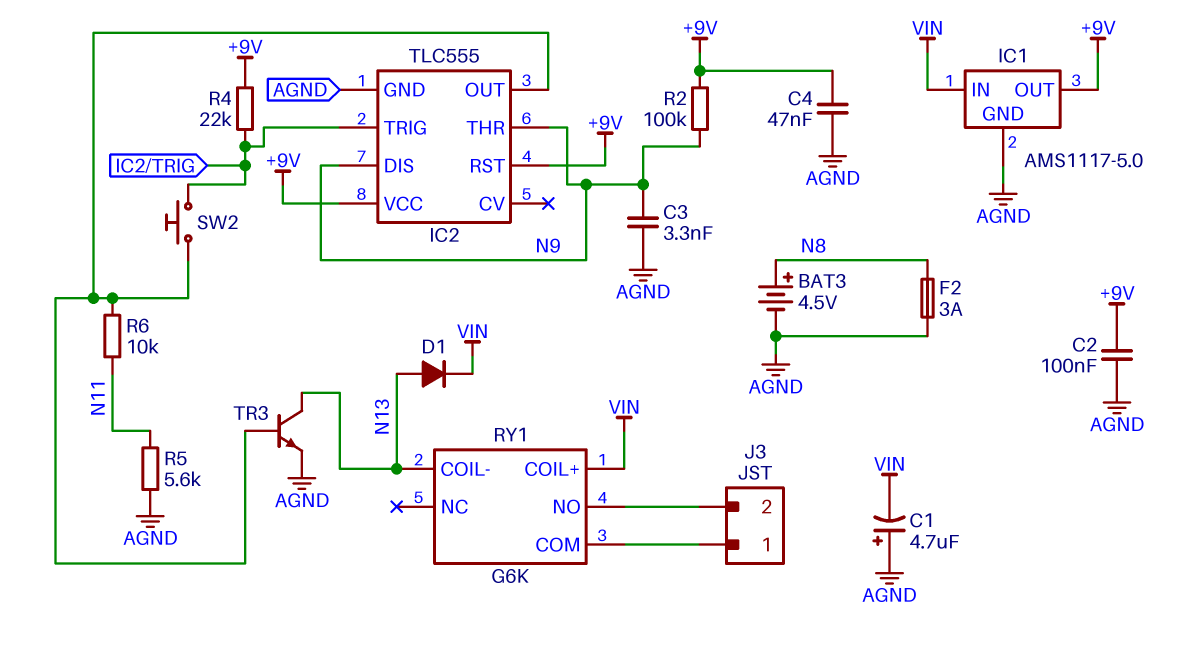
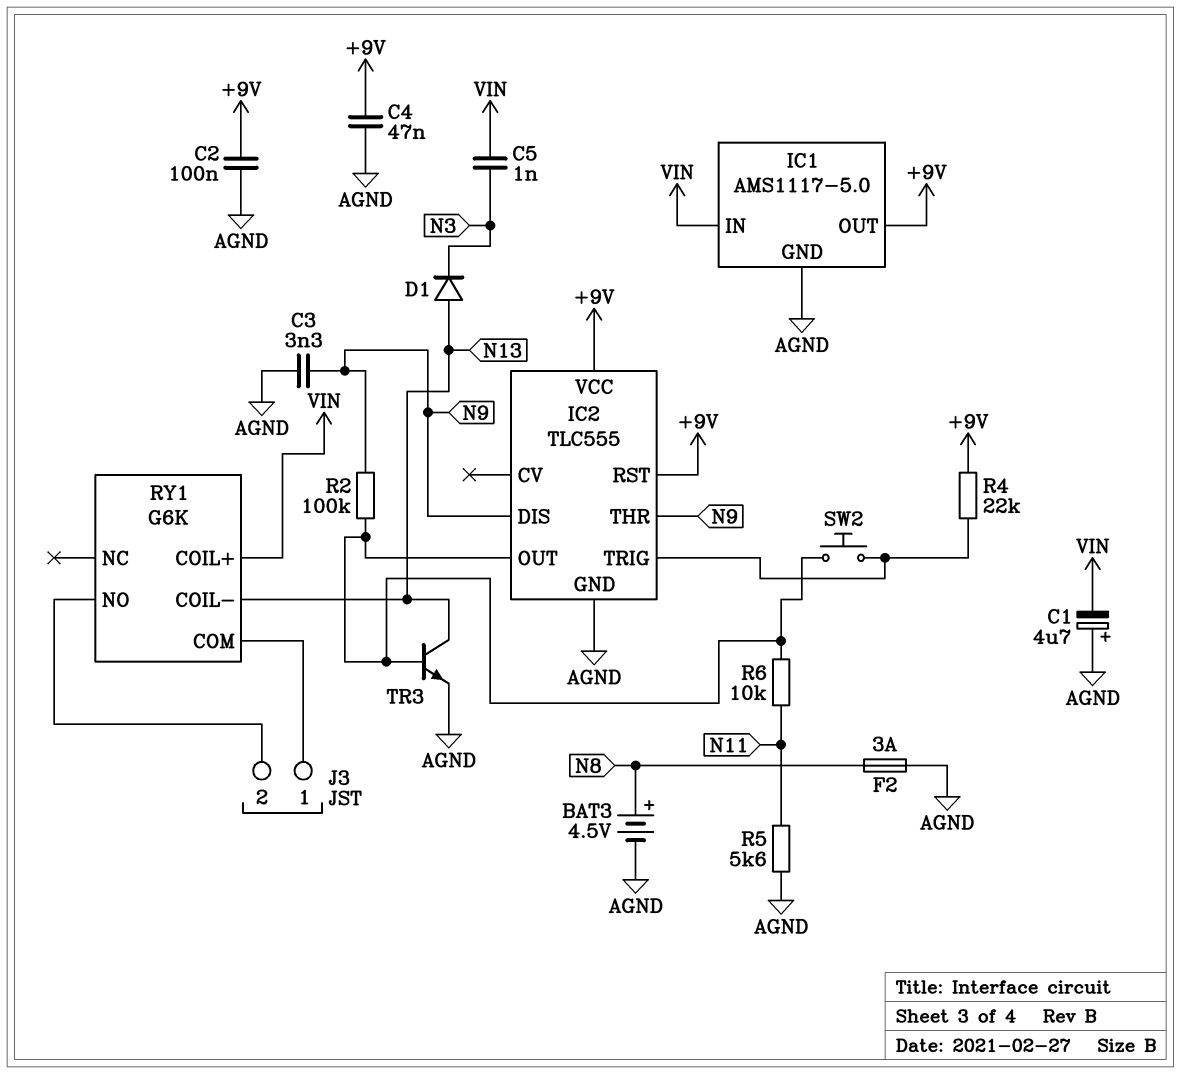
C5: none -> 1nF (N3, VIN)
D1: diode (A N13, K VIN) -> diode (A N13, K N3)
R2: 100k (+9V, N9) -> 100k (IC2/OUT, N9)

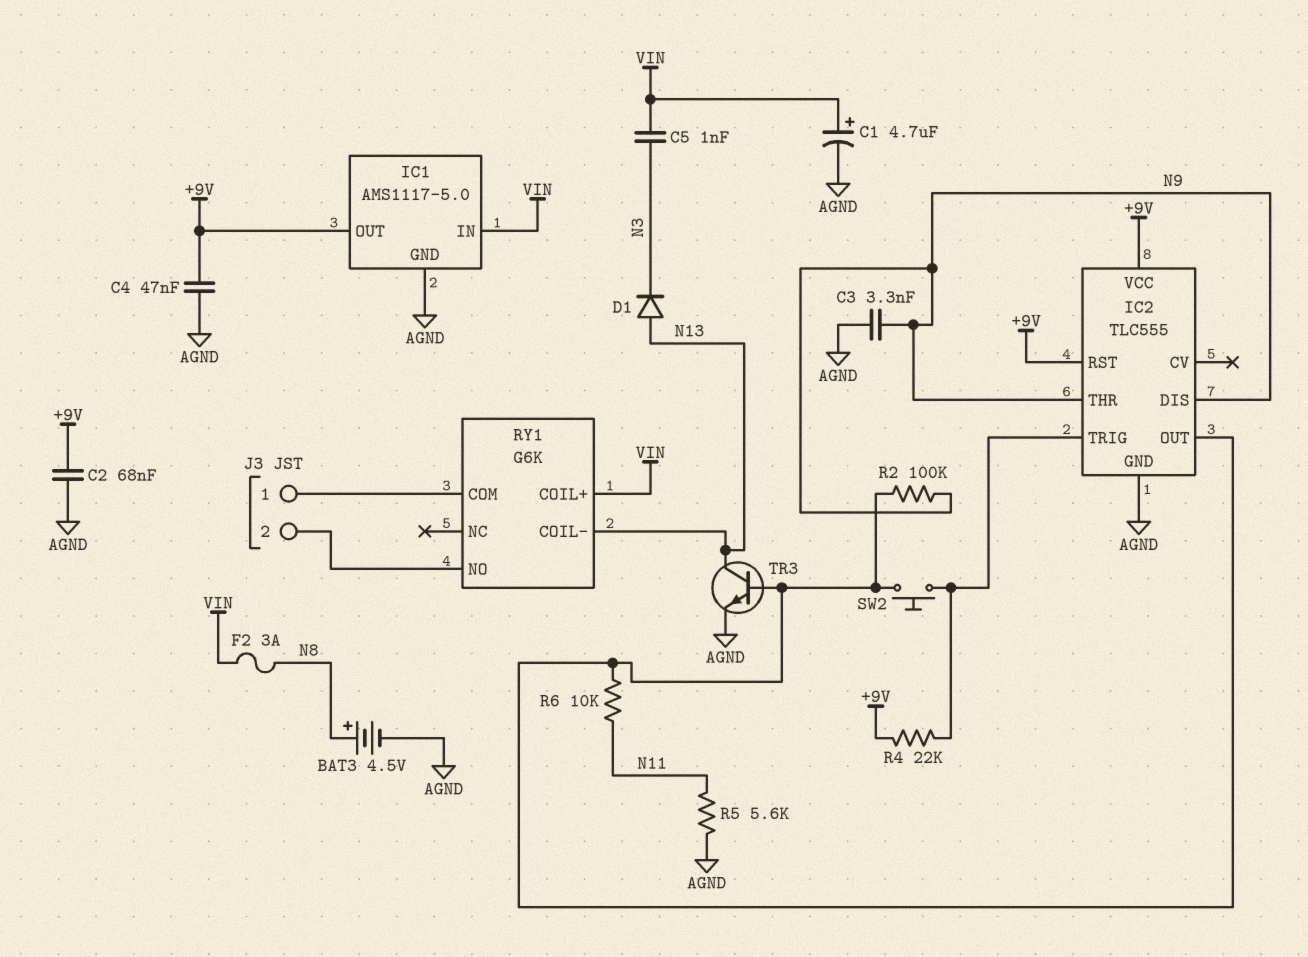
C1: 4.7uF (plus AGND, minus VIN) -> 4.7uF (plus VIN, minus AGND)
C2: 100nF (+9V, AGND) -> 68nF (+9V, AGND)
F2: 3A (AGND, N8) -> 3A (N8, VIN)

